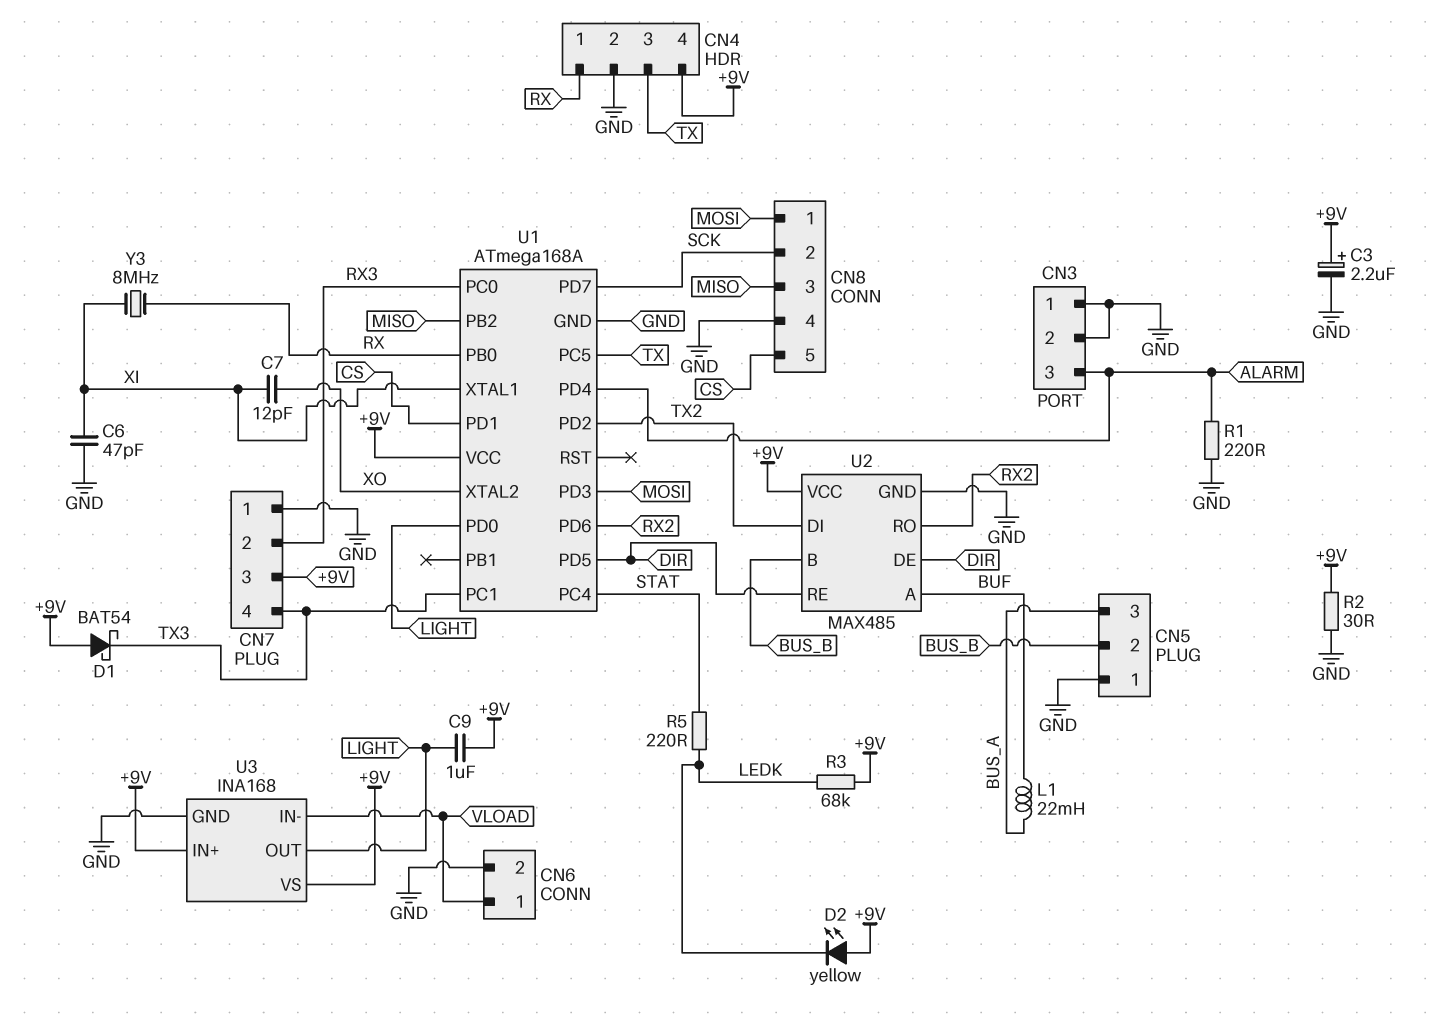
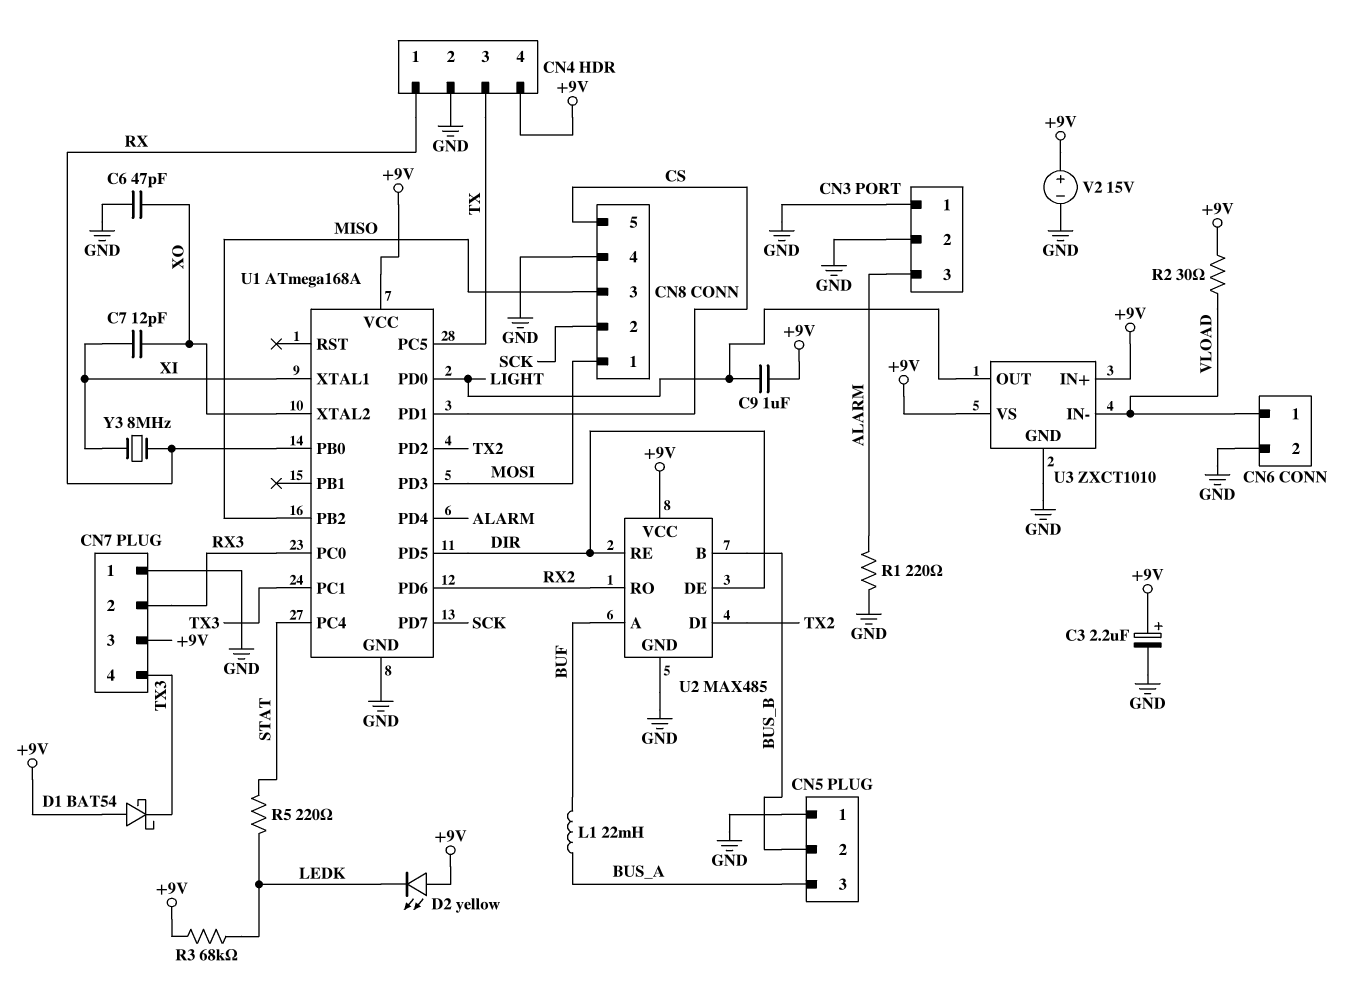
C6: 47pF (GND, XI) -> 47pF (GND, XO)
R2: 30 (+9V, GND) -> 30 (+9V, VLOAD)
U3: INA168 -> ZXCT1010
V2: none -> 15V (plus +9V, minus GND)

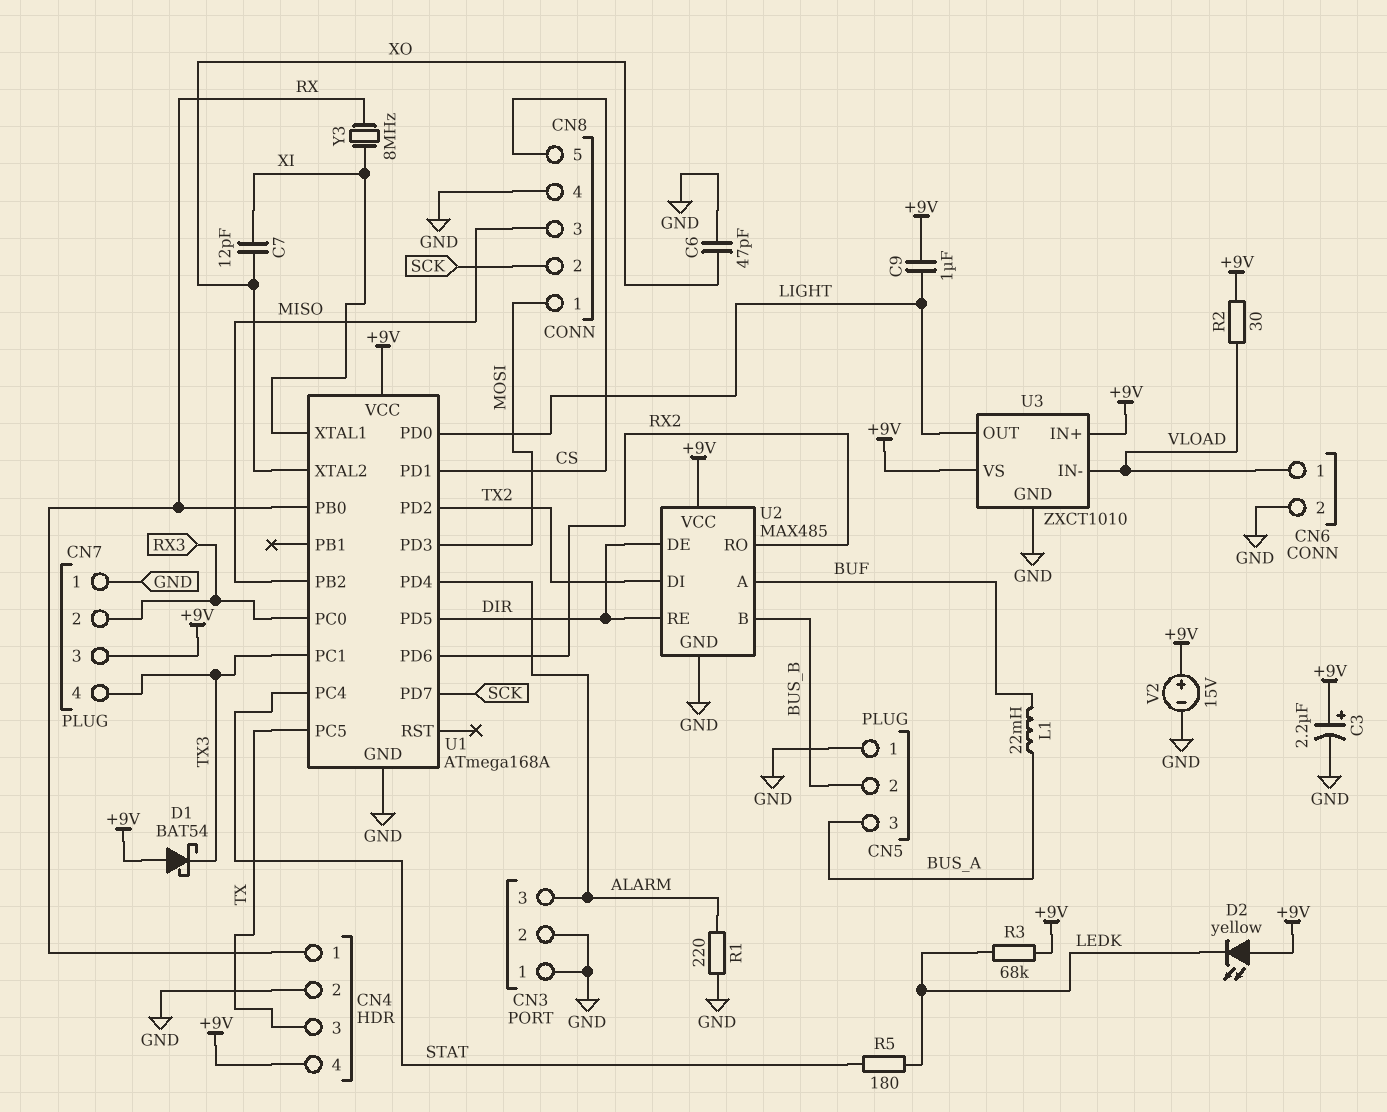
R5: 220 (LEDK, STAT) -> 180 (LEDK, STAT)

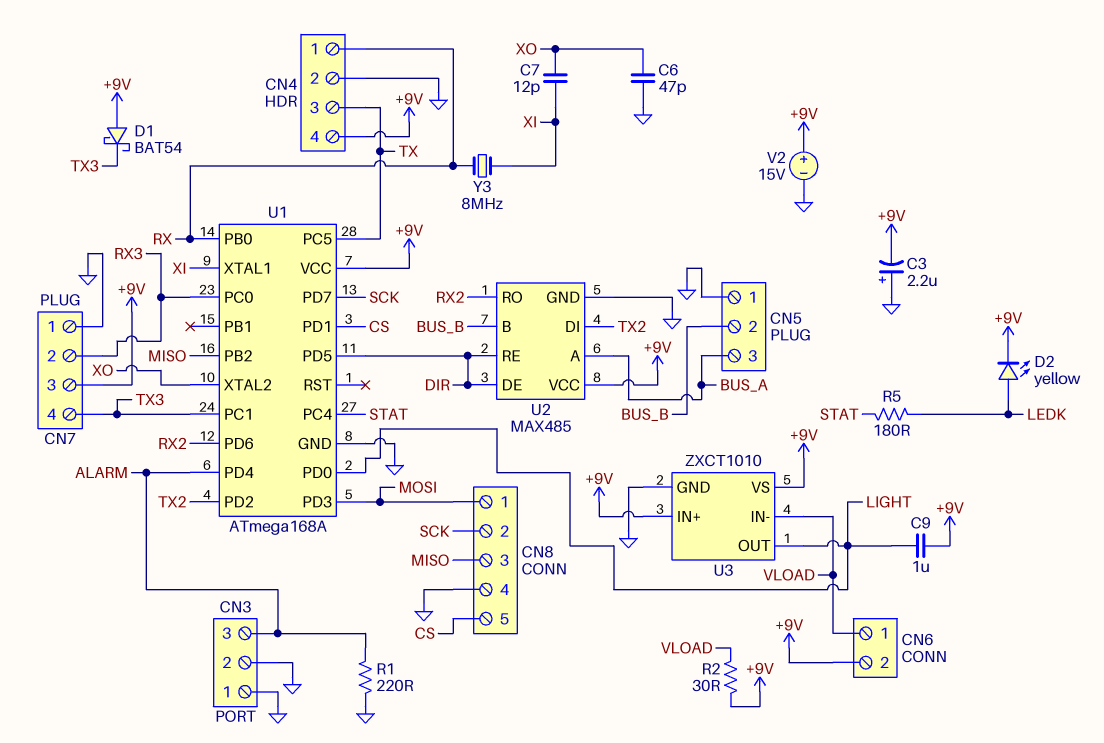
C3: 2.2uF (plus +9V, minus GND) -> 2.2uF (plus GND, minus +9V)
CN6 pin 2: GND -> +9V
D2: LED yellow (A +9V, K LEDK) -> LED yellow (A LEDK, K +9V)
L1: 22mH (BUF, BUS_A) -> none
R3: 68k (+9V, LEDK) -> none
U2 pin A: BUF -> BUS_A

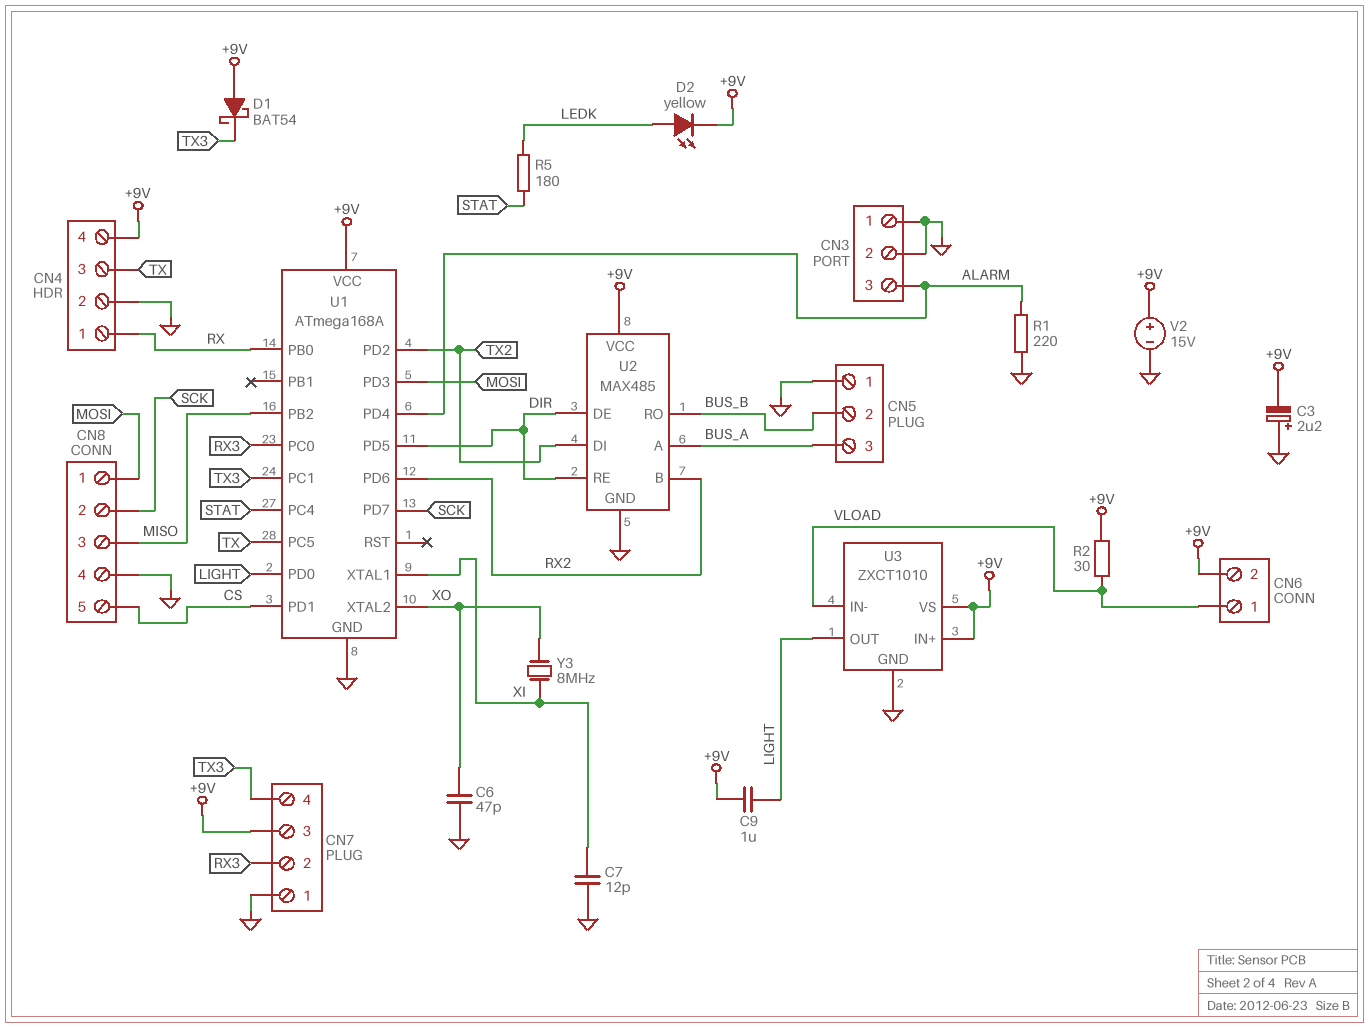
C7: 12pF (XI, XO) -> 12pF (GND, XI)
U2 pin B: BUS_B -> RX2
U2 pin RO: RX2 -> BUS_B
Y3: 8MHz (RX, XI) -> 8MHz (XI, XO)

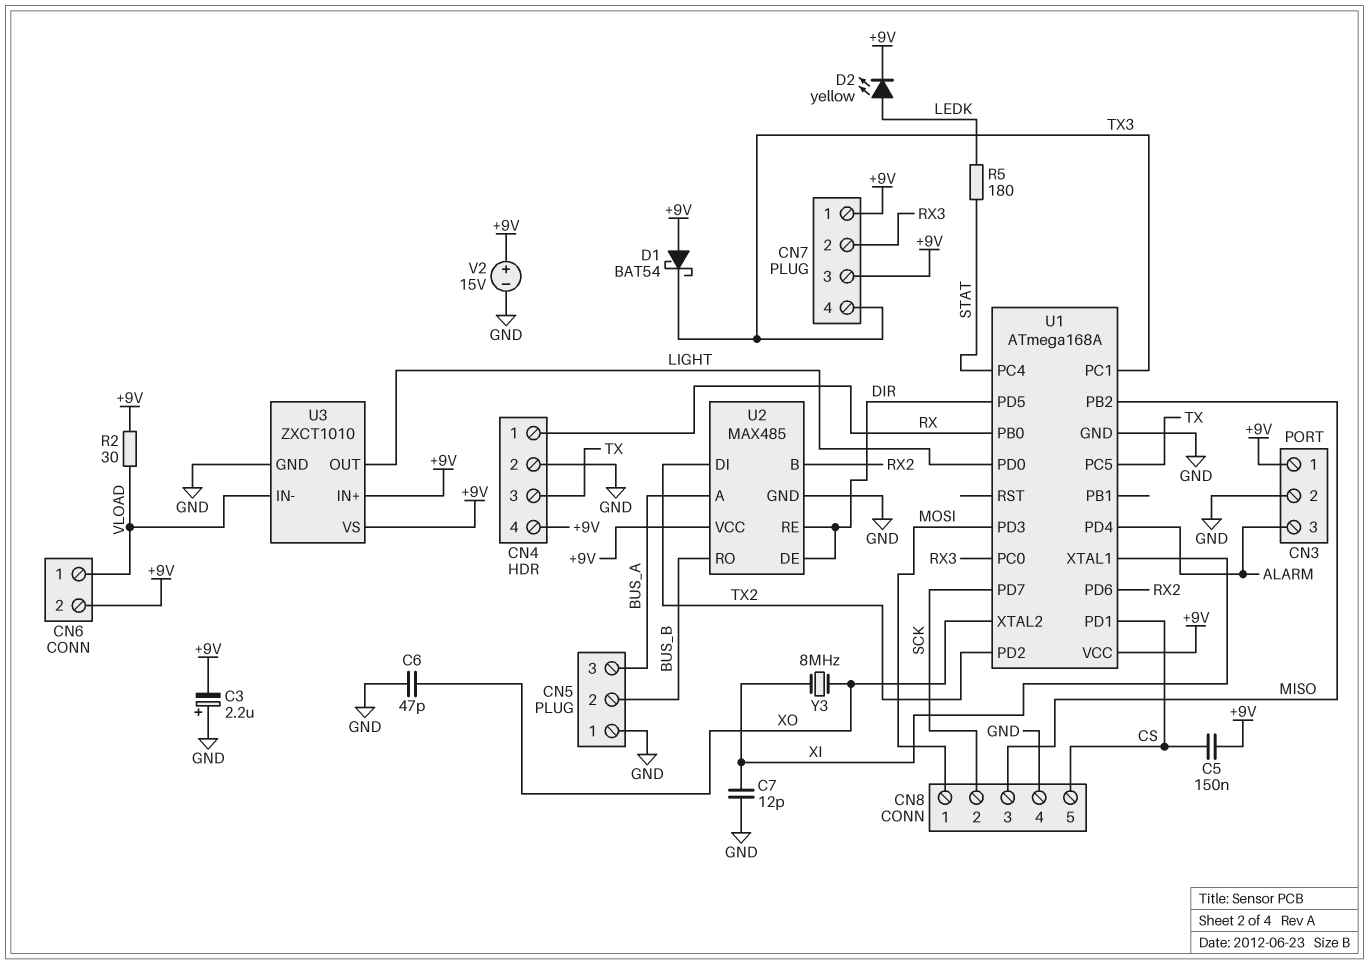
C5: none -> 150nF (+9V, CS)
C9: 1uF (+9V, LIGHT) -> none
CN3 pin 1: GND -> +9V
CN7 pin 1: GND -> +9V
R1: 220 (ALARM, GND) -> none

